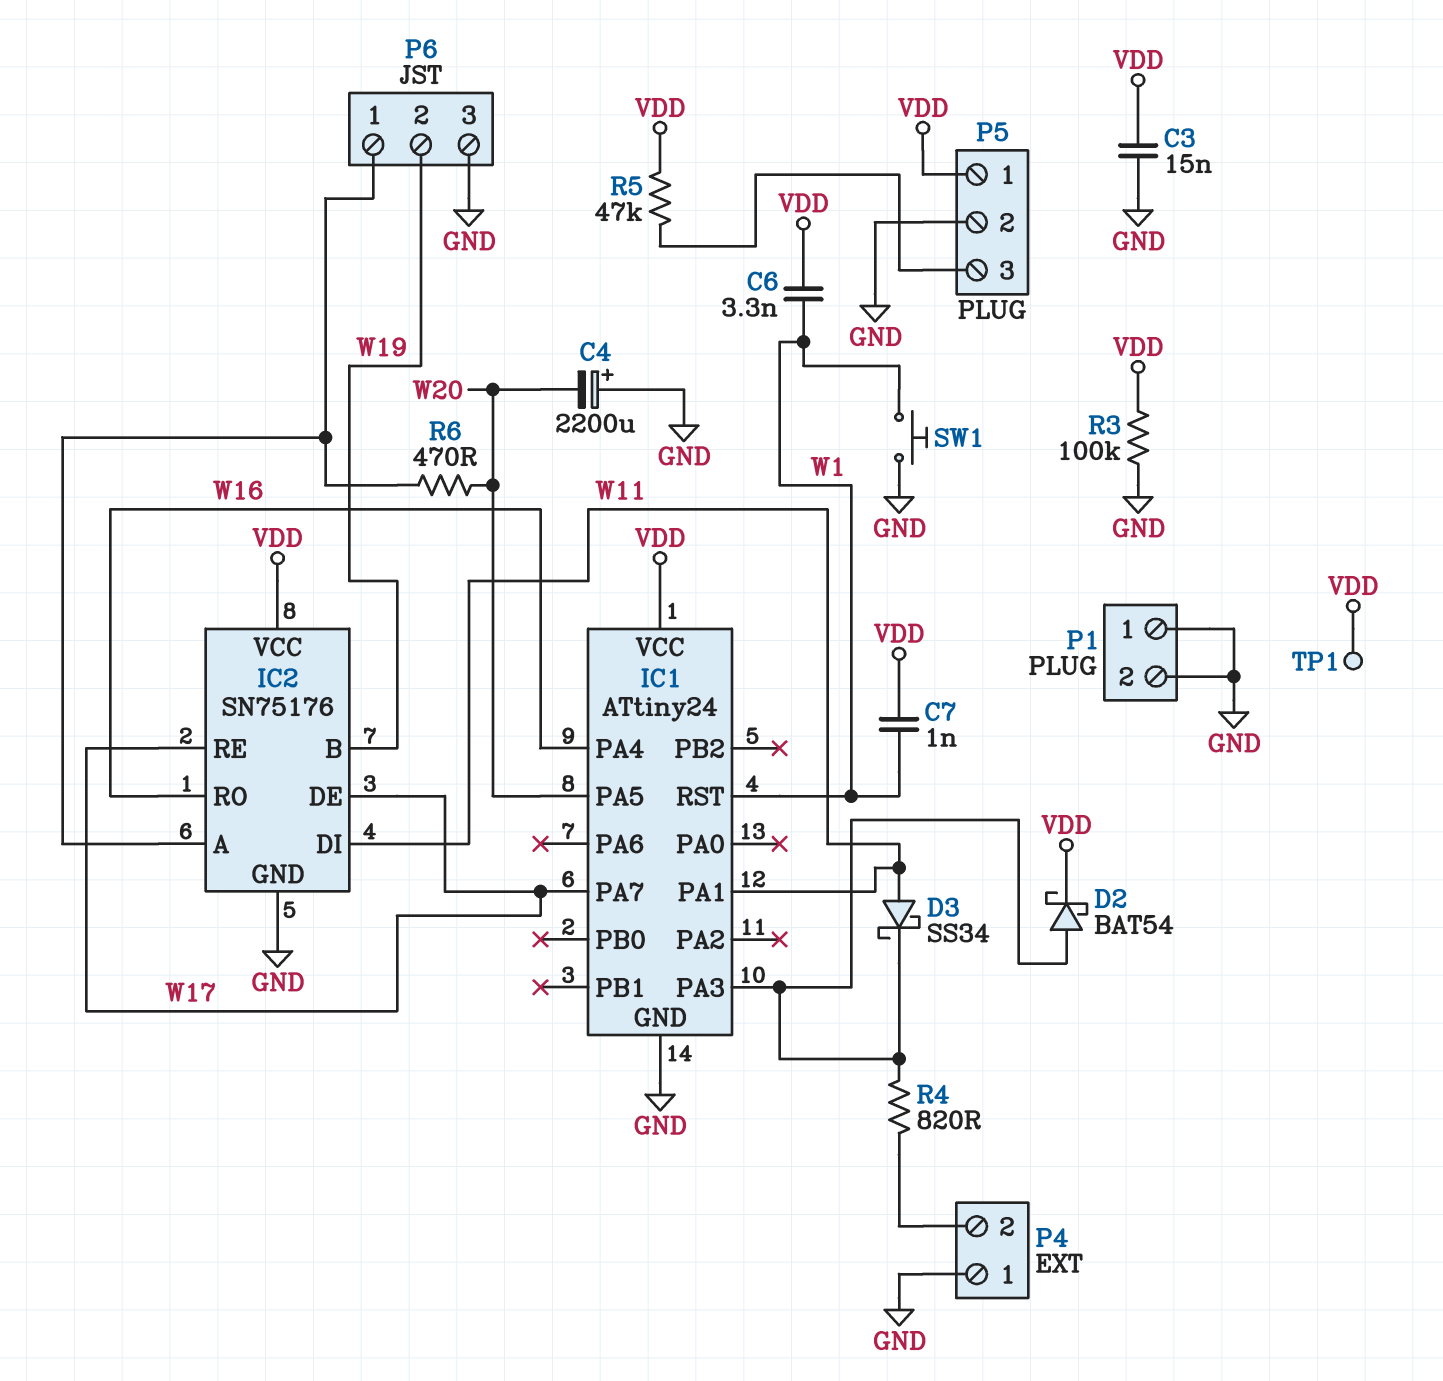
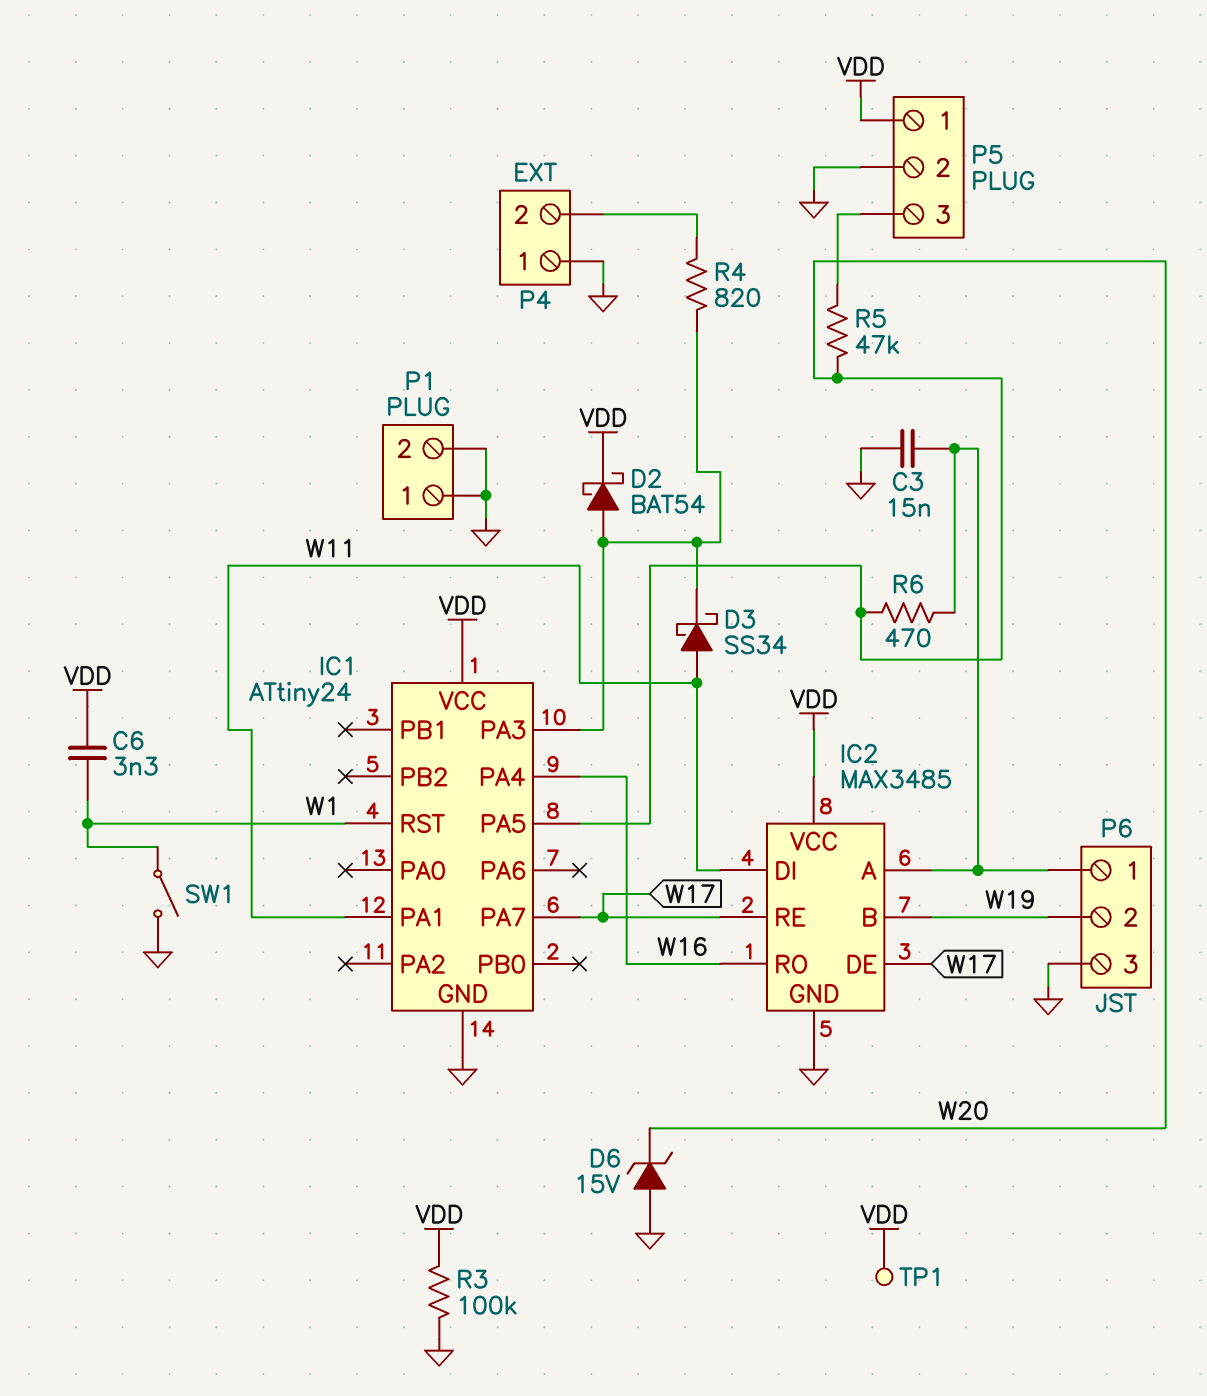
C3: 15nF (GND, VDD) -> 15nF (GND, IC2/A)
C4: 2200uF (plus GND, minus W20) -> none
C7: 1nF (VDD, W1) -> none
D6: none -> zener 15V (A GND, K W20)
IC2: SN75176 -> MAX3485
R5: 47k (P5/3, VDD) -> 47k (P5/3, W20)
SW1: button (GND, W1) -> switch (GND, W1)

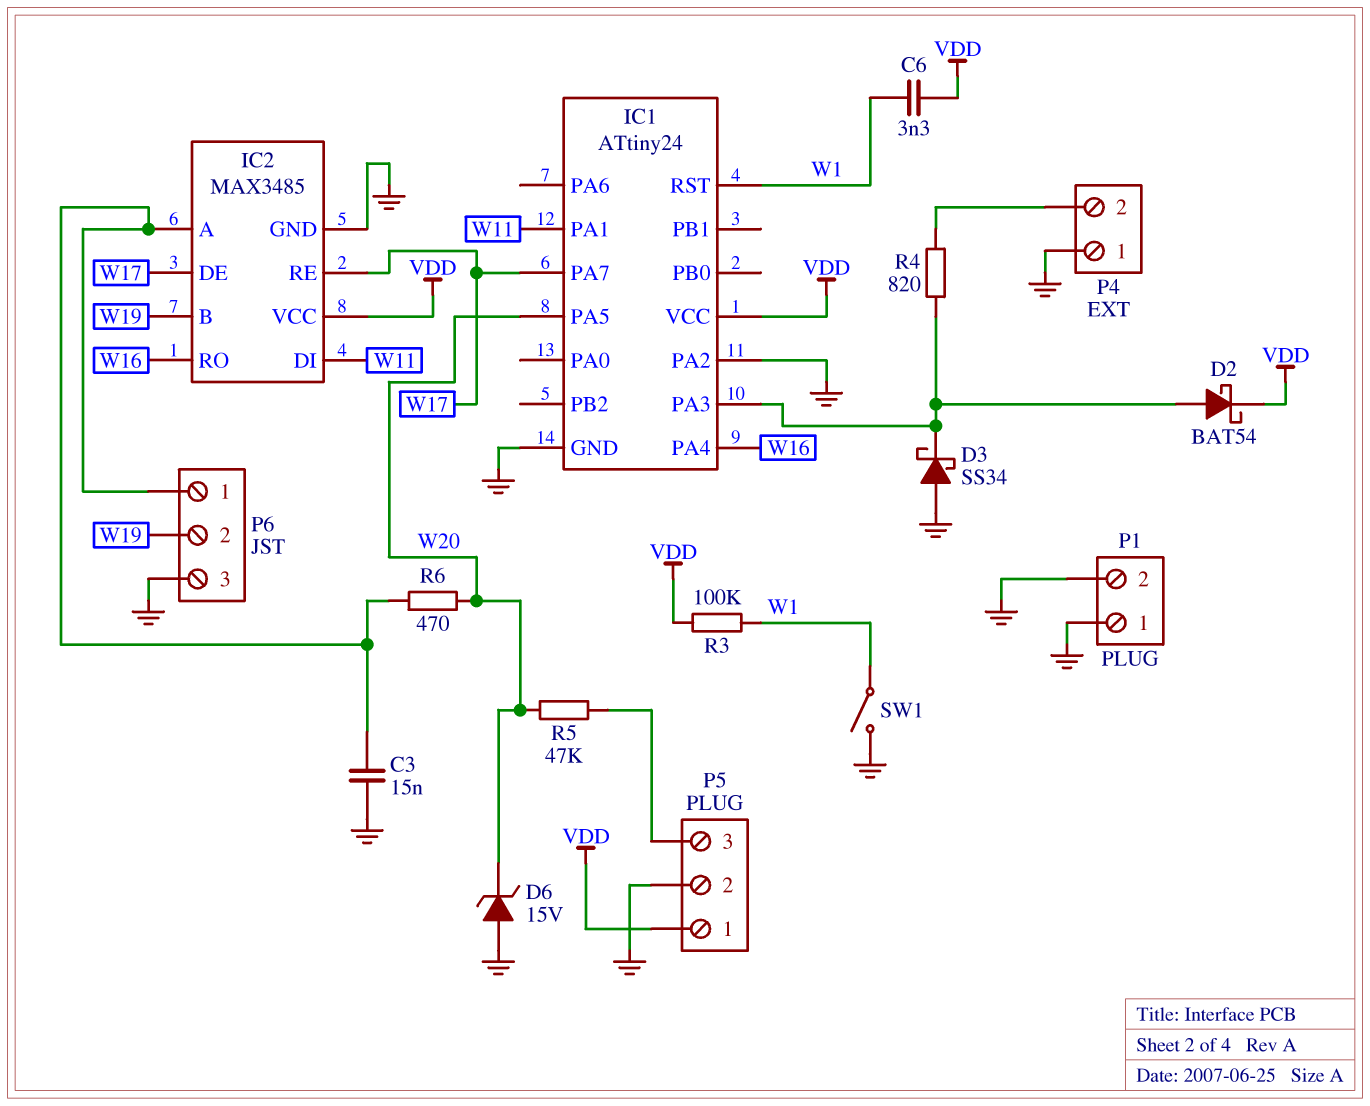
D3: schottky SS34 (A W11, K IC1/PA3) -> schottky SS34 (A GND, K IC1/PA3)
IC1 pin PA2: none -> GND
R3: 100k (GND, VDD) -> 100k (VDD, W1)
TP1: test point (VDD) -> none

